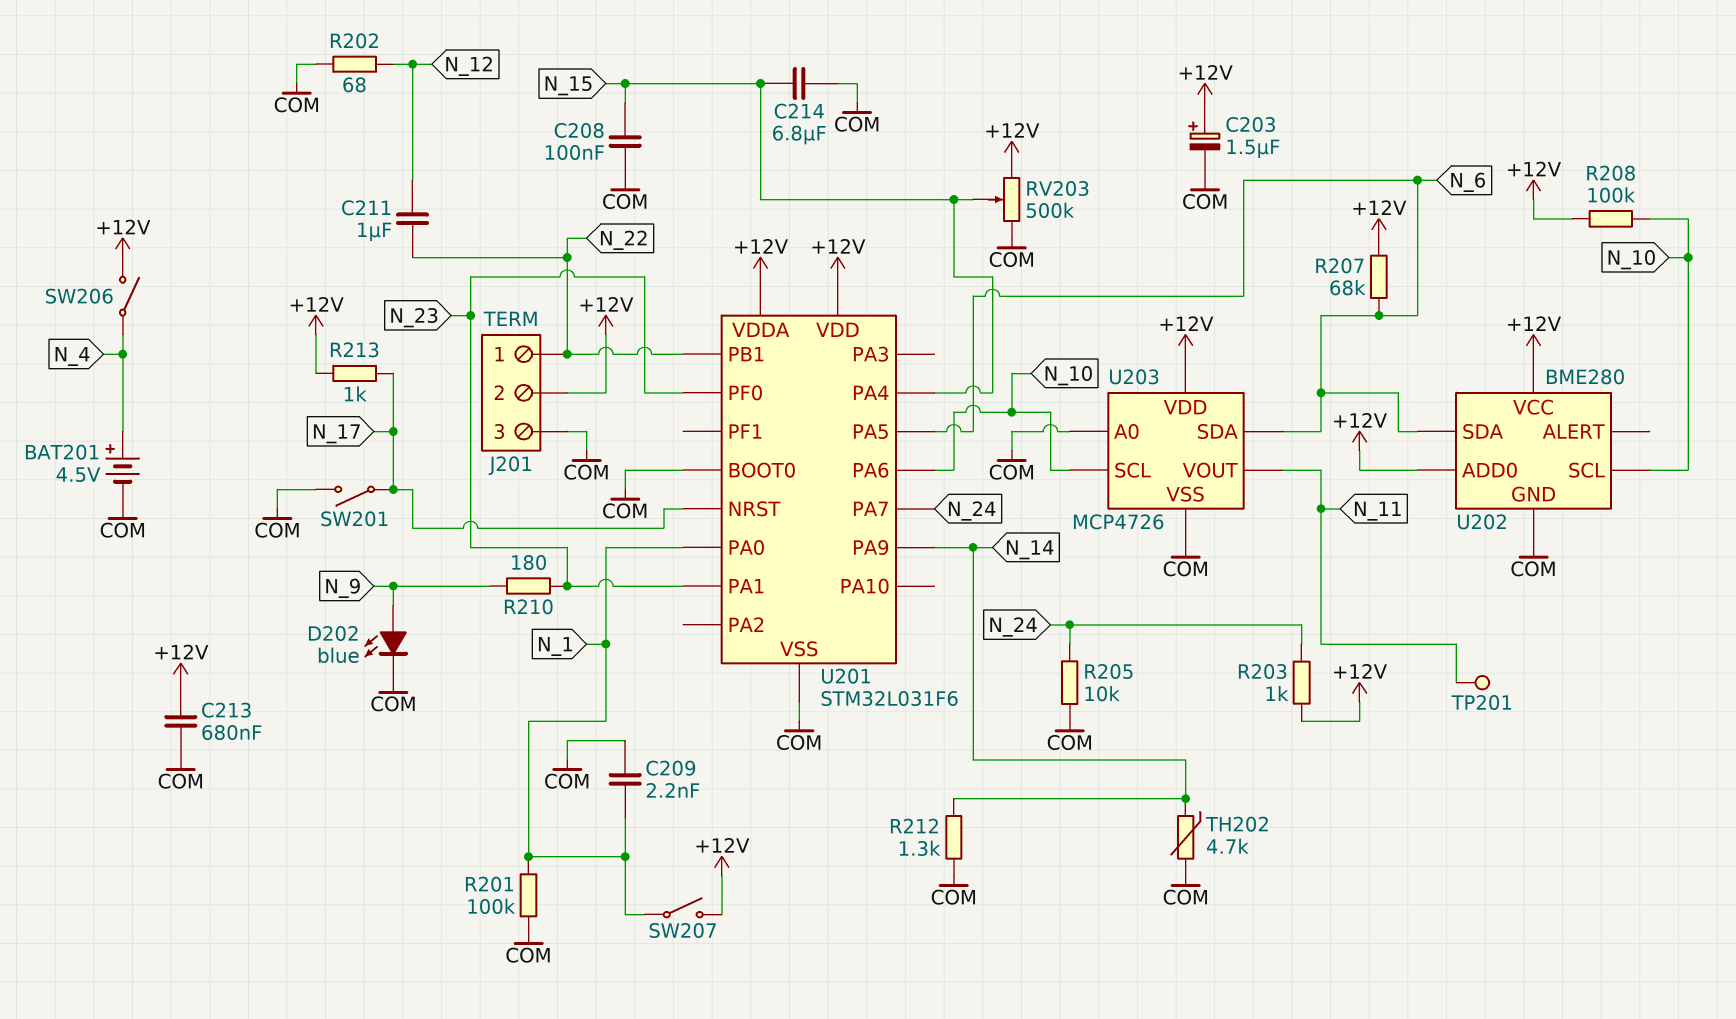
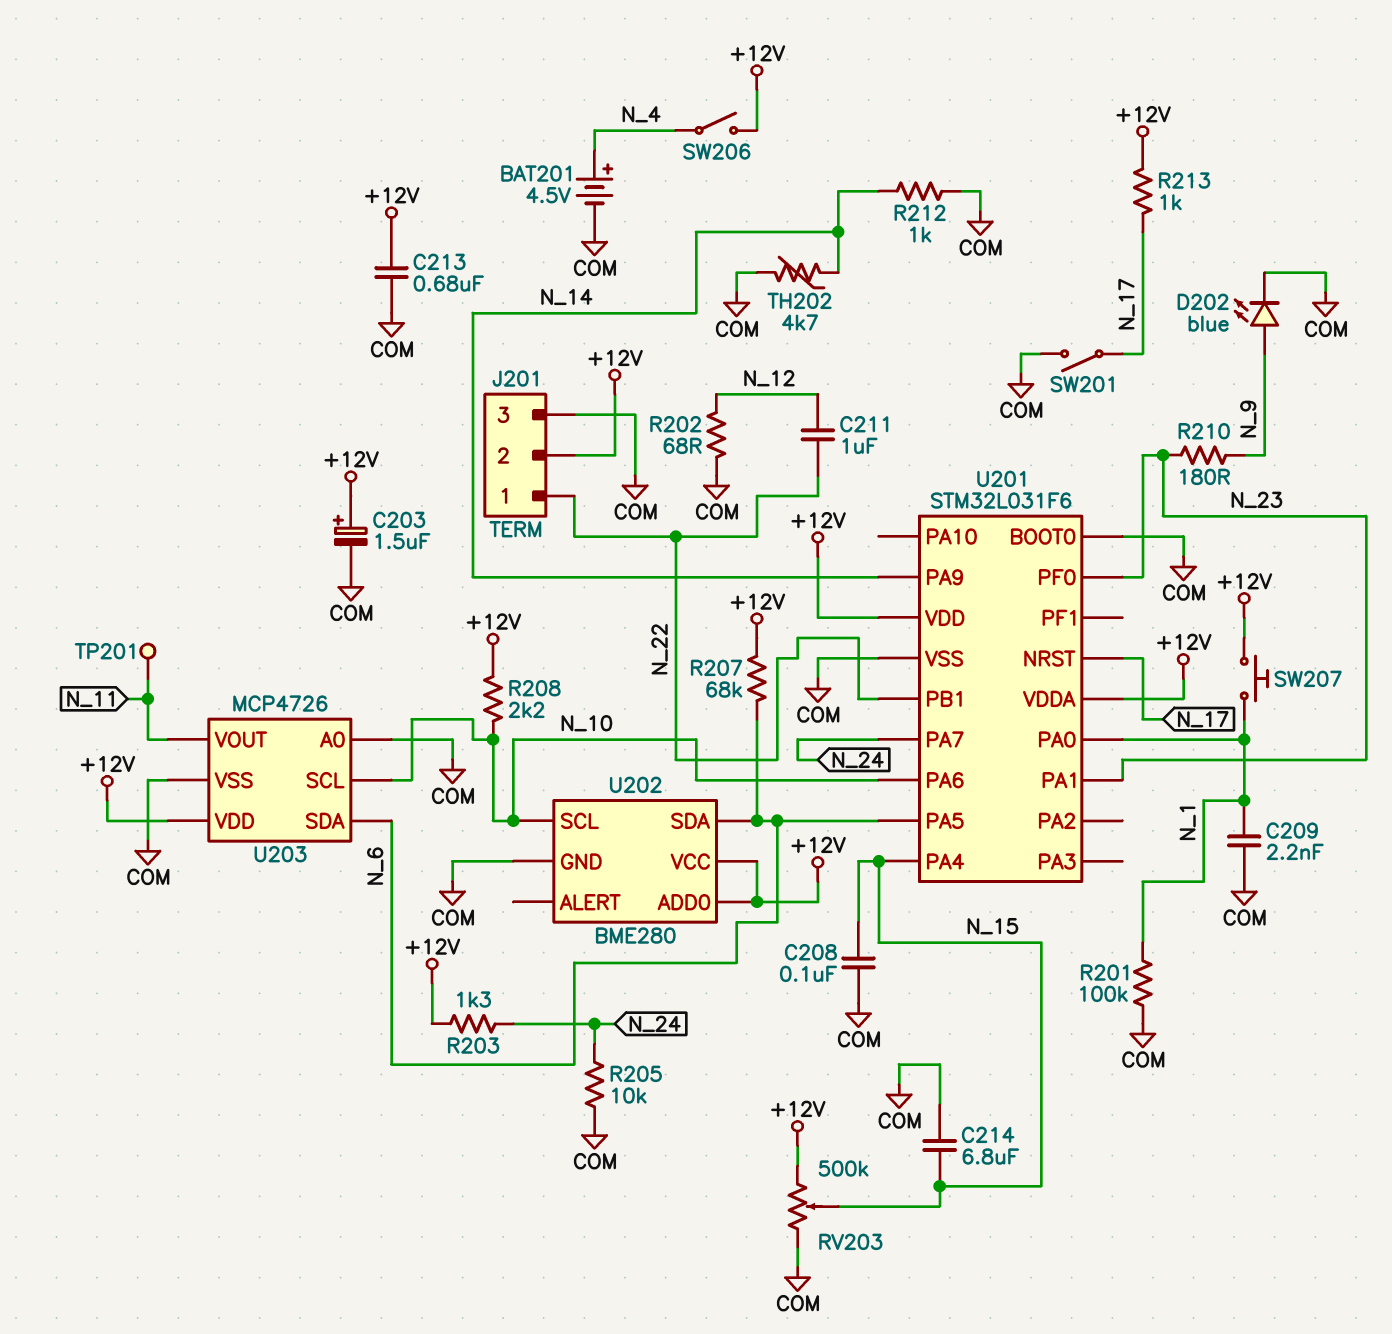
R203: 1k (+12V, N_24) -> 1.3k (+12V, N_24)
R208: 100k (+12V, N_10) -> 2.2k (+12V, N_10)
R212: 1.3k (COM, N_14) -> 1k (COM, N_14)
SW207: switch (+12V, N_1) -> button (+12V, N_1)

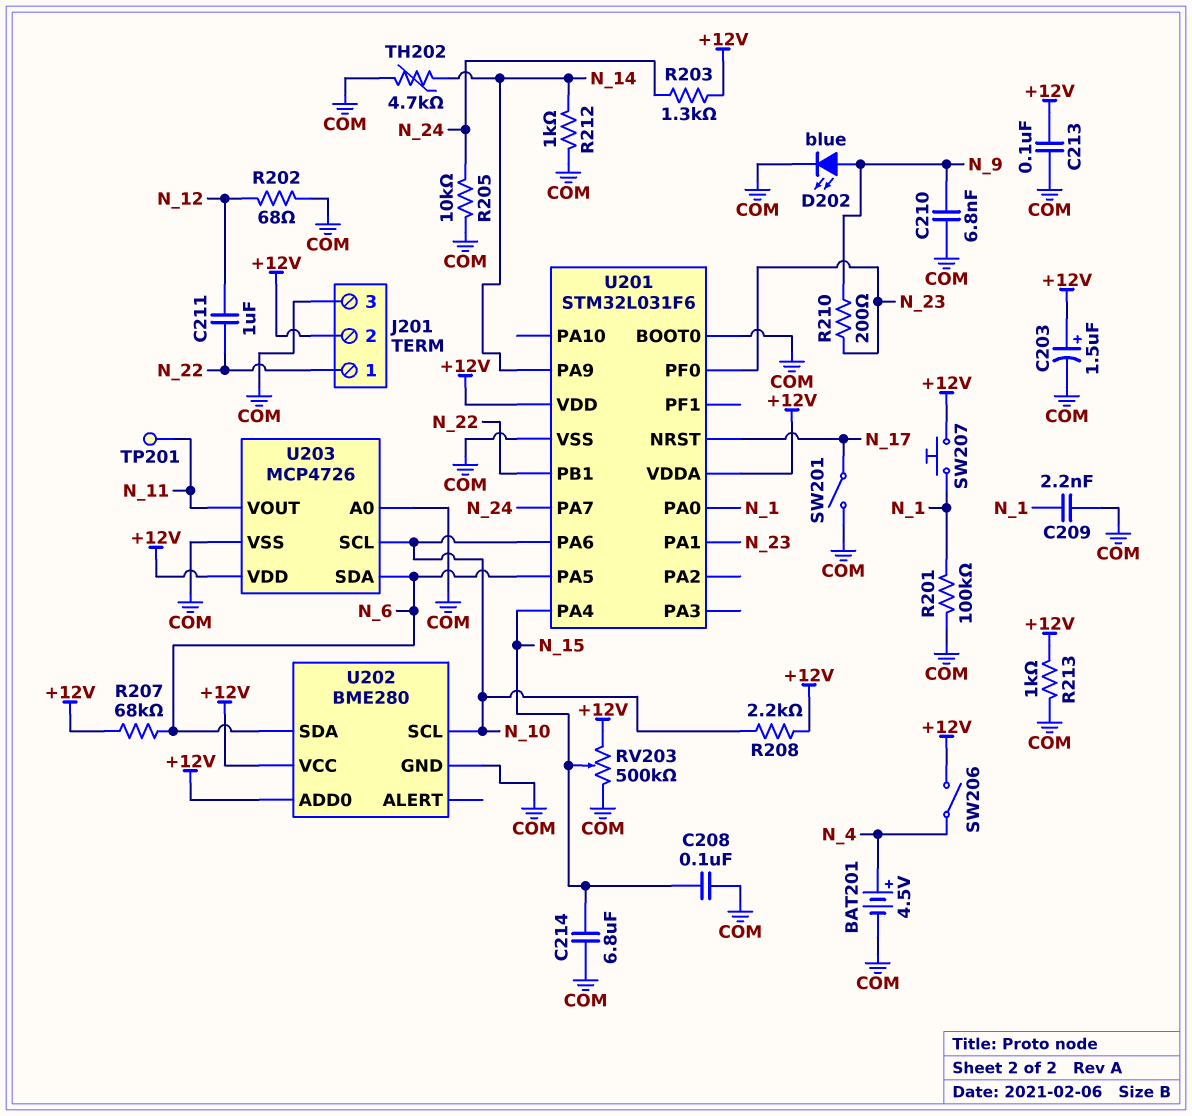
C210: none -> 6.8nF (COM, N_9)
C213: 680nF (+12V, COM) -> 100nF (+12V, COM)
R210: 180 (N_9, N_23) -> 200 (N_9, N_23)
R213: 1k (+12V, N_17) -> 1k (+12V, COM)

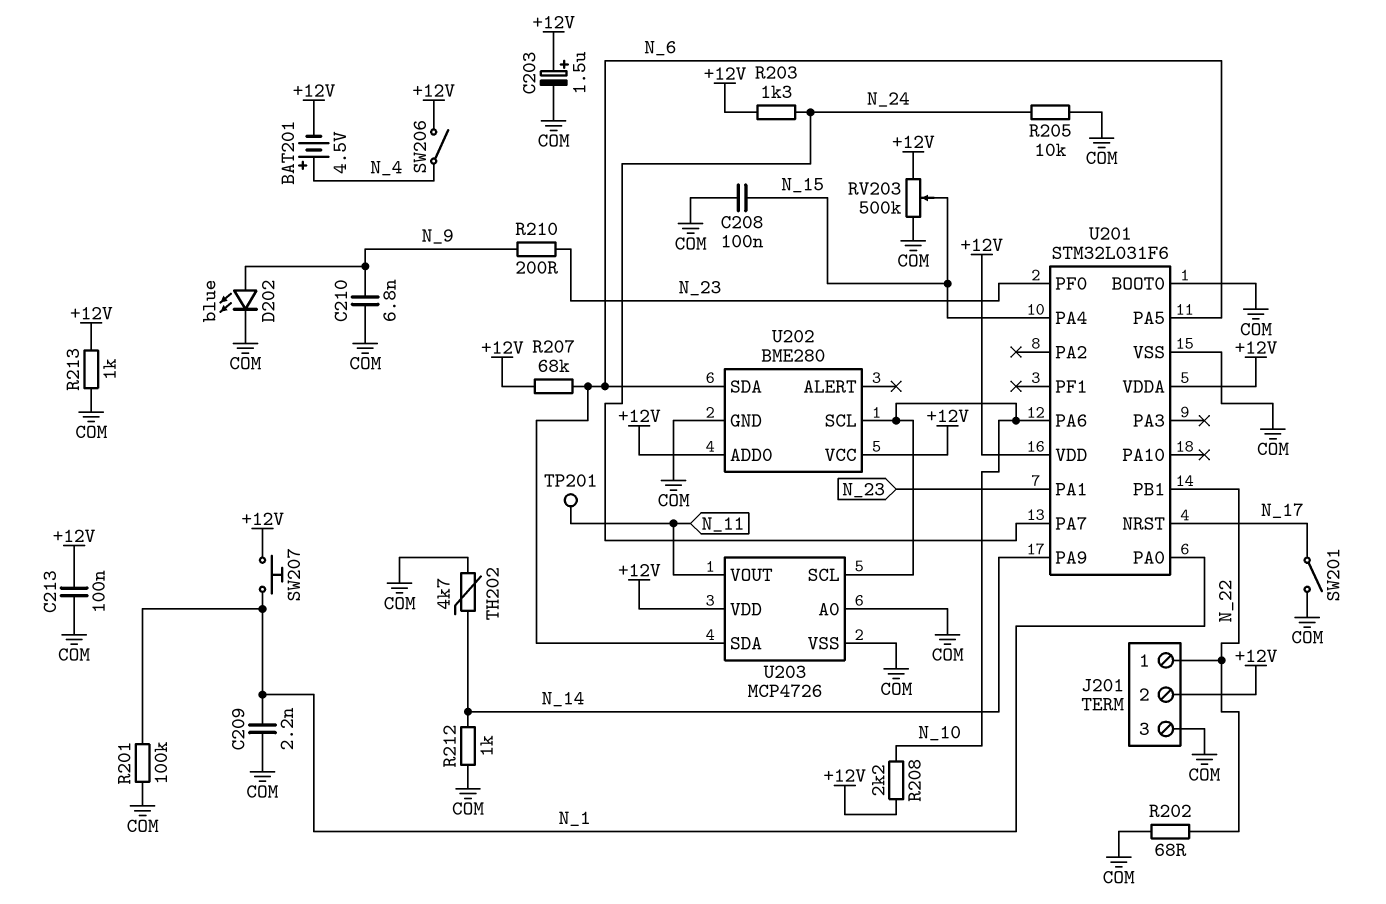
BAT201: 4.5V (plus N_4, minus COM) -> 4.5V (plus N_4, minus +12V)
C211: 1uF (N_12, N_22) -> none
C214: 6.8uF (COM, N_15) -> none
R202: 68 (COM, N_12) -> 68 (COM, N_22)

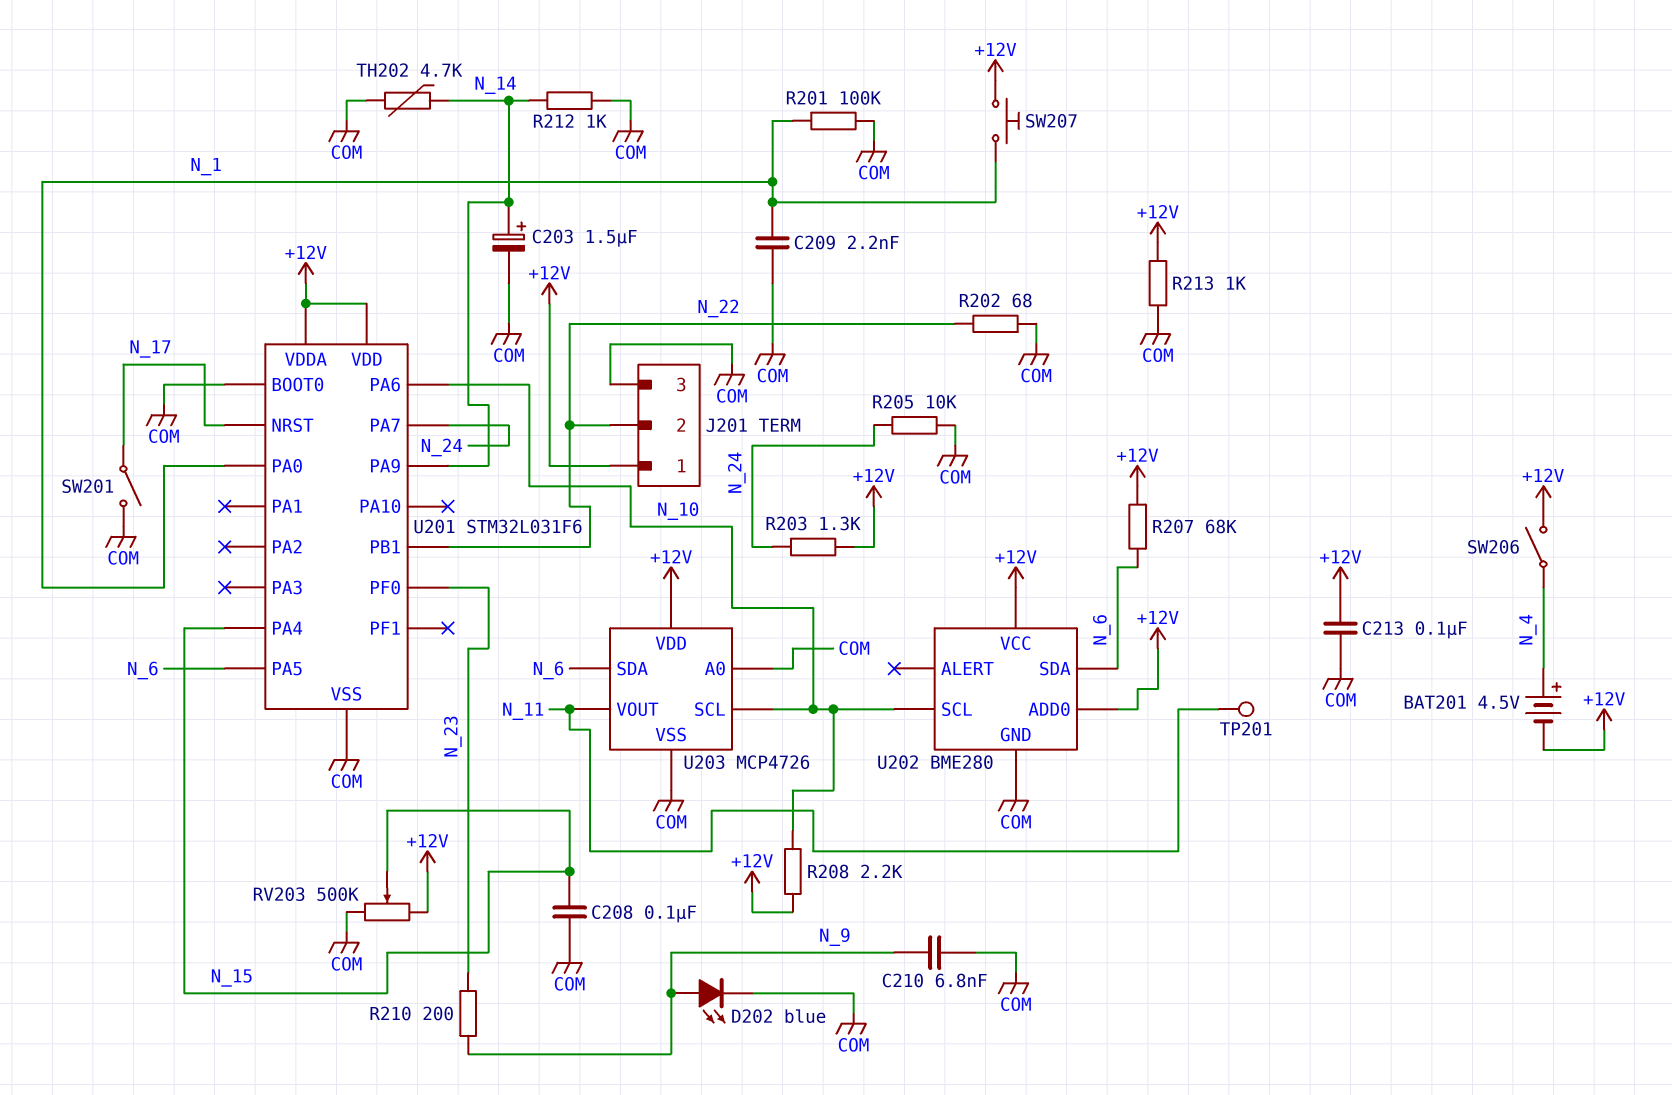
C203: 1.5uF (plus +12V, minus COM) -> 1.5uF (plus N_14, minus COM)
J201 pin 1: N_22 -> +12V
J201 pin 2: +12V -> N_22
U201 pin PA1: N_23 -> none

